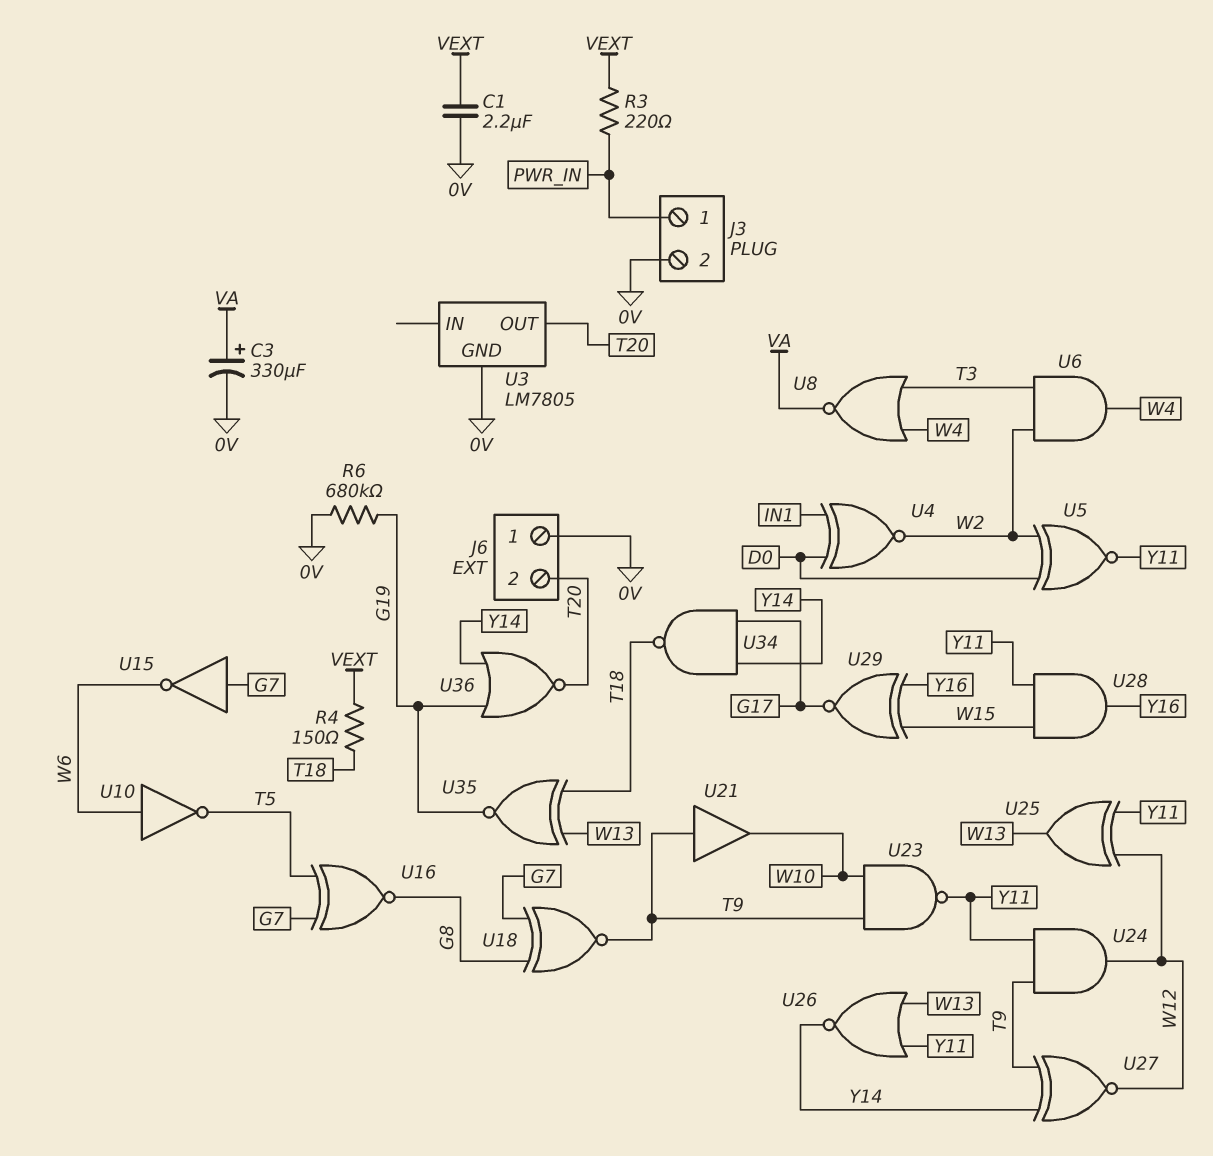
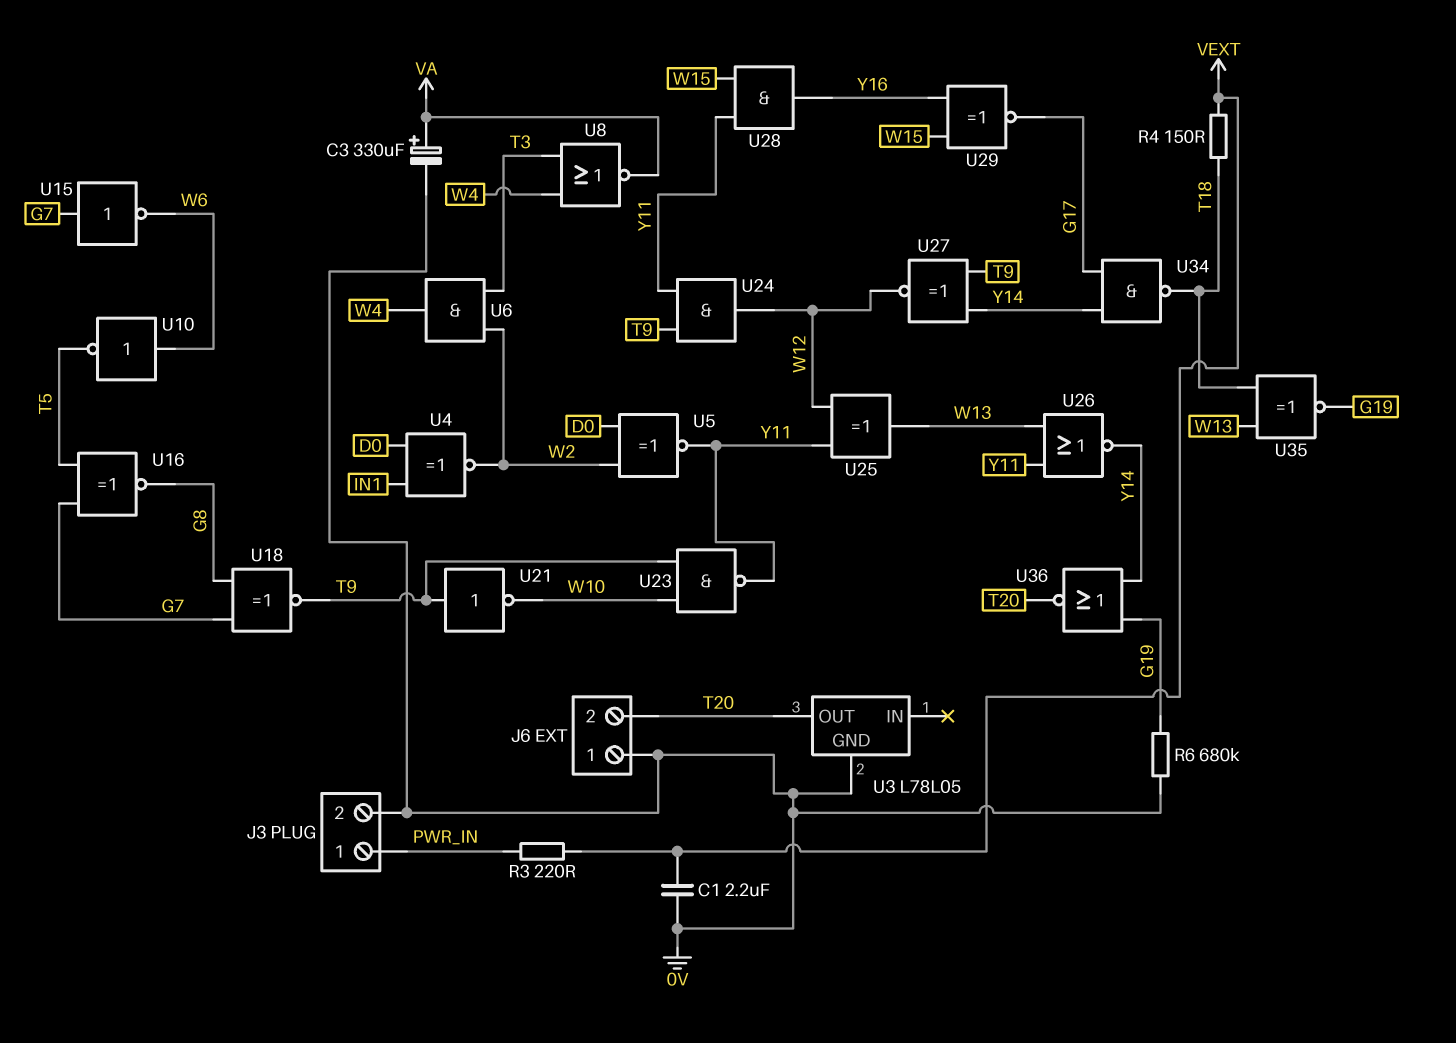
U3: LM7805 -> L78L05
U21: buffer (in T9, out W10) -> NOT (in T9, out W10)

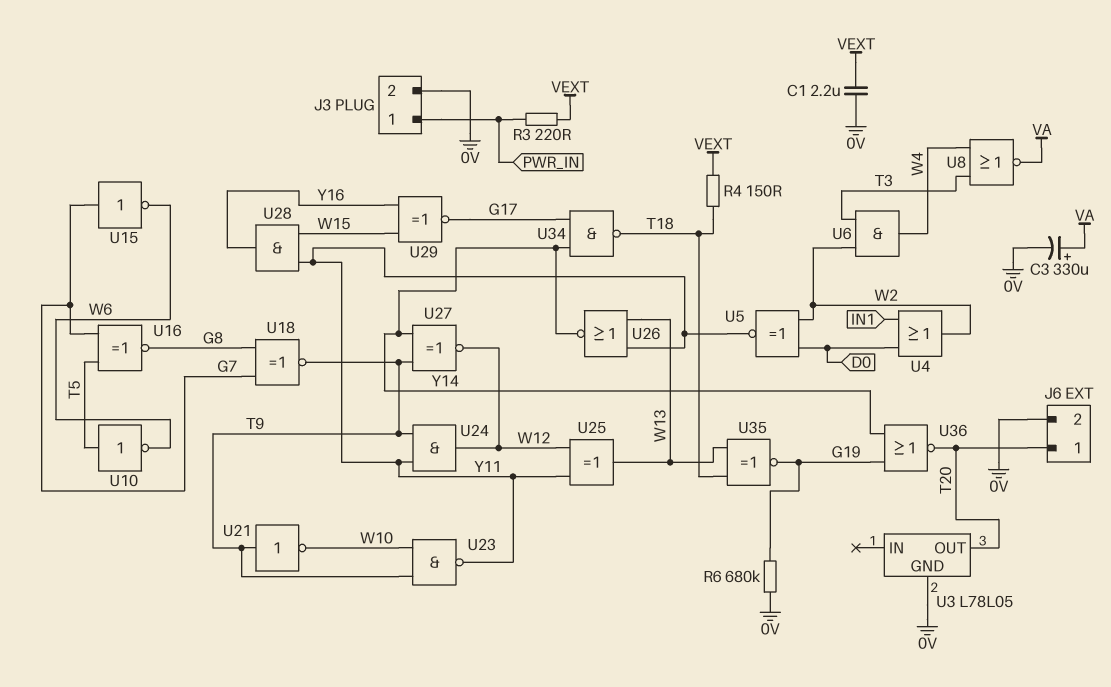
J6 pin 1: 0V -> T20
J6 pin 2: T20 -> 0V
U4: XNOR (in D0, in IN1, out W2) -> OR (in D0, in IN1, out W2)
U10: NOT (in W6, out T5) -> NOT (in T5, out W6)

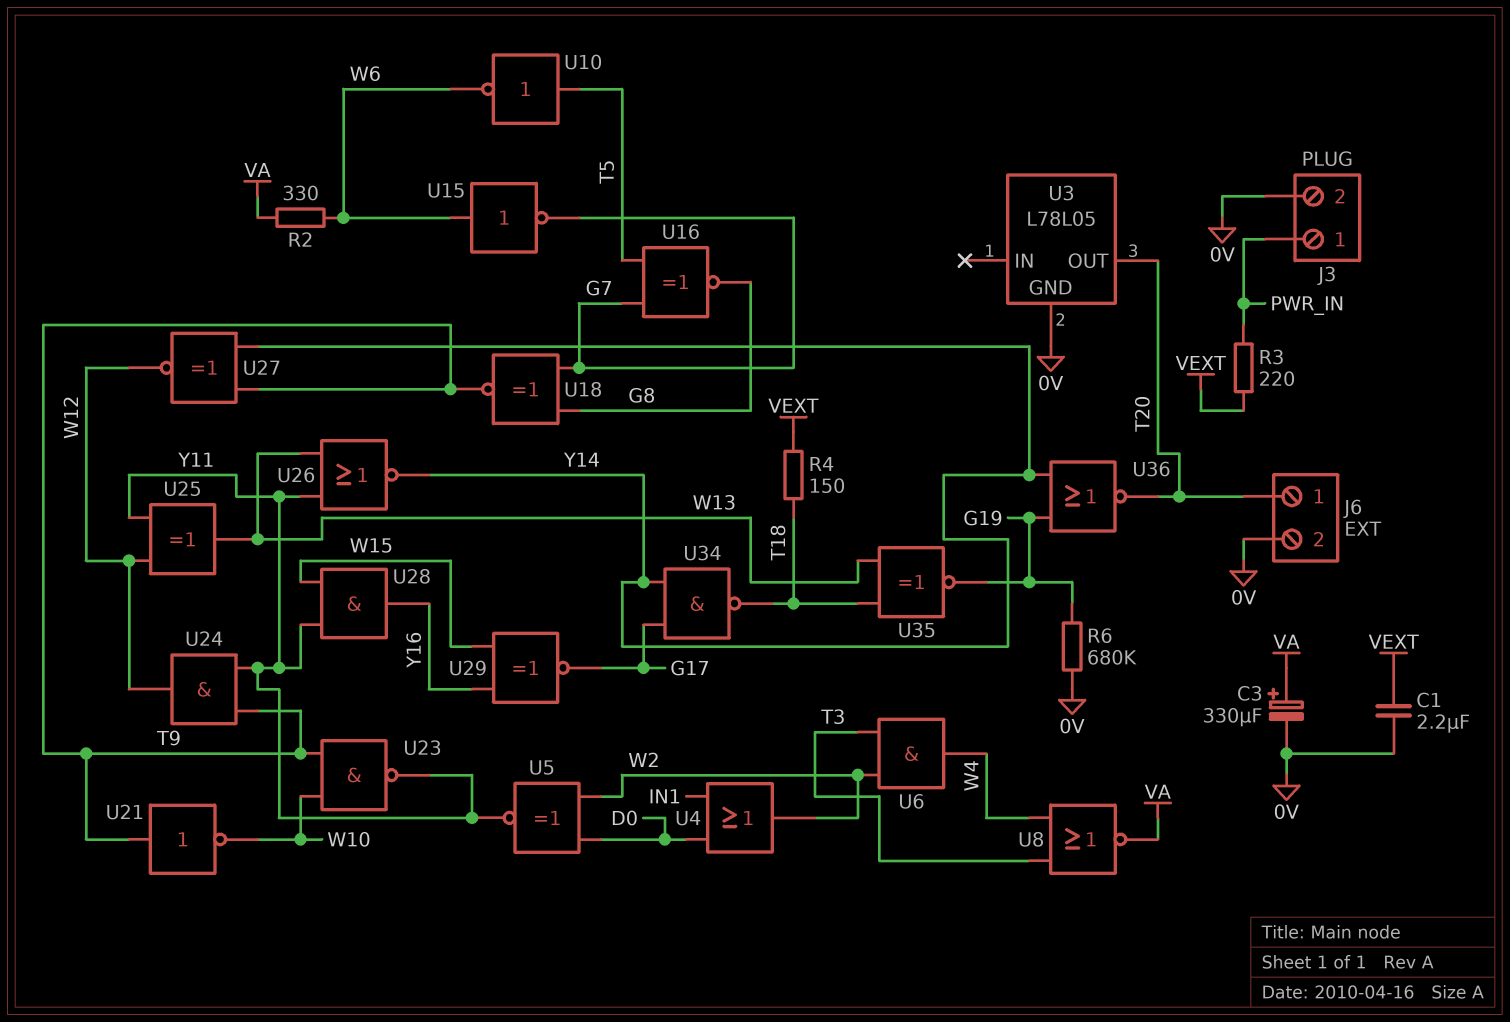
R2: none -> 330 (VA, W6)
U15: NOT (in G7, out W6) -> NOT (in W6, out G7)

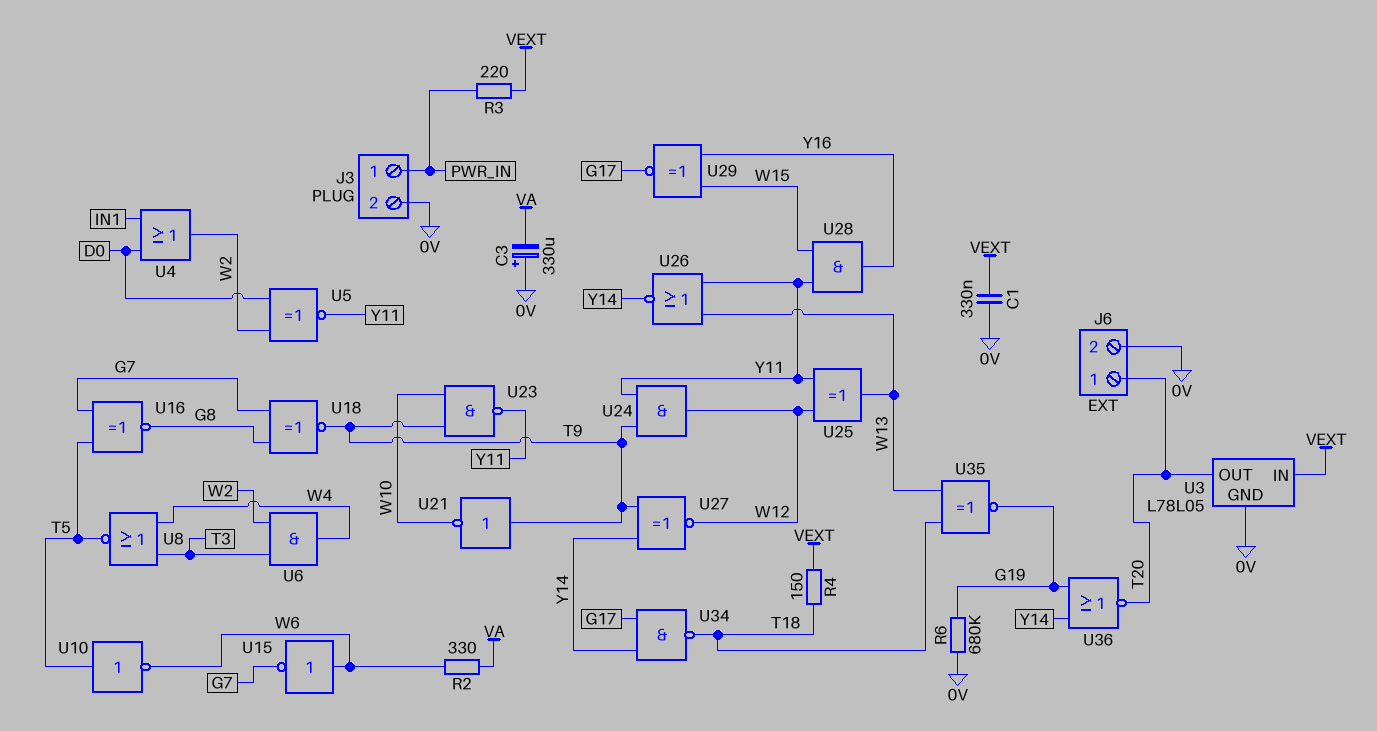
C1: 2.2uF (0V, VEXT) -> 330nF (0V, VEXT)
C3: 330uF (plus VA, minus 0V) -> 330uF (plus 0V, minus VA)
U3 pin IN: none -> VEXT
U8: NOR (in T3, in W4, out VA) -> NOR (in T3, in W4, out T5)

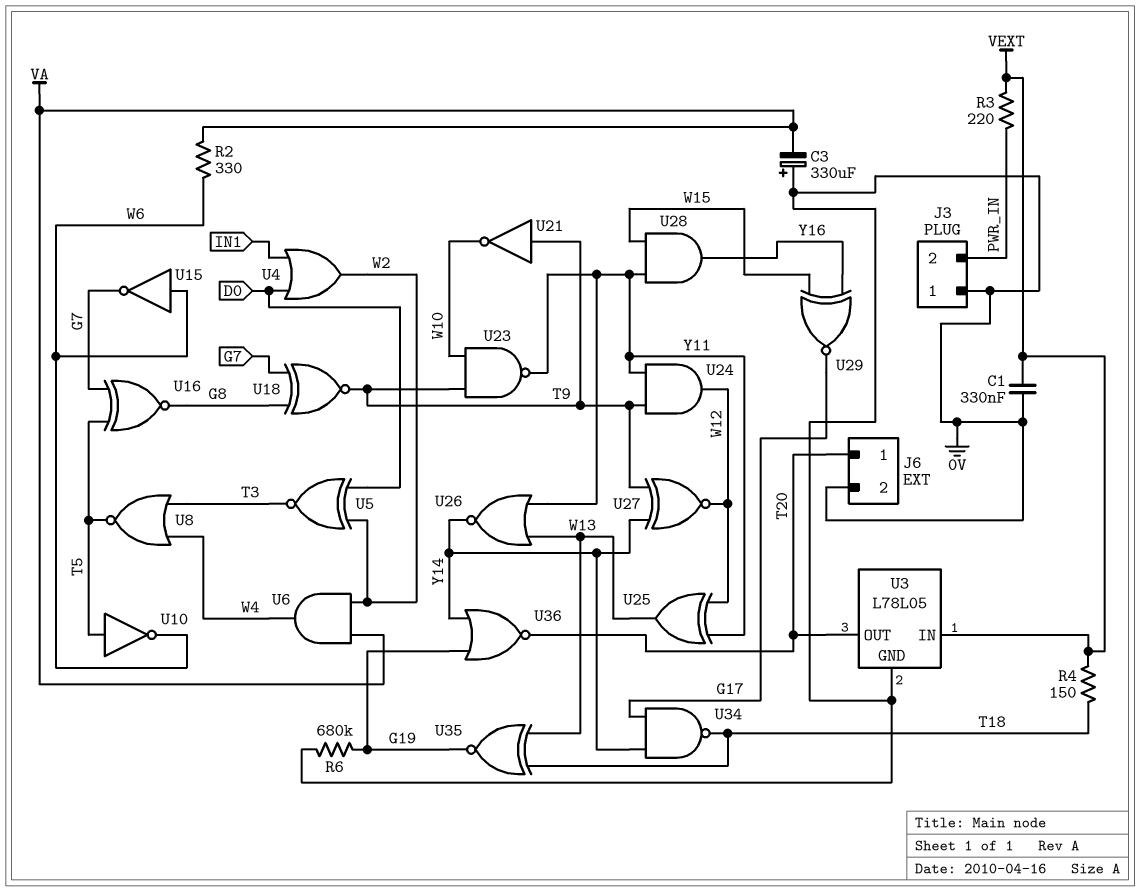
J3 pin 1: PWR_IN -> 0V
J3 pin 2: 0V -> PWR_IN
U5: XNOR (in D0, in W2, out Y11) -> XNOR (in D0, in W2, out T3)
U6: AND (in T3, in W2, out W4) -> AND (in VA, in W2, out W4)

